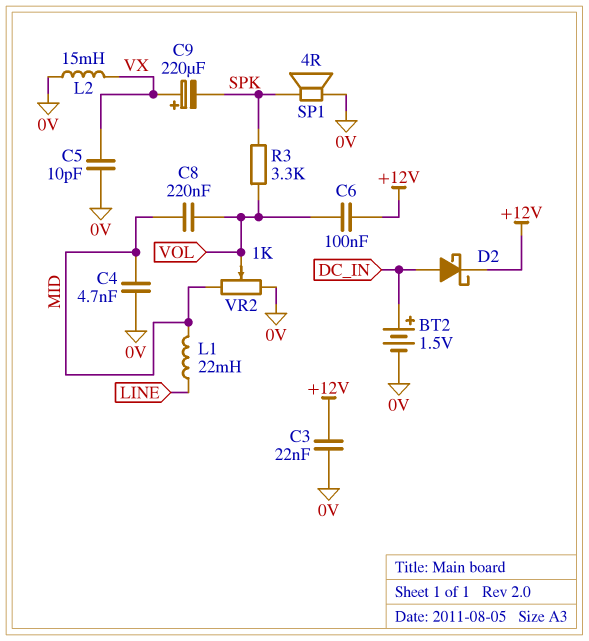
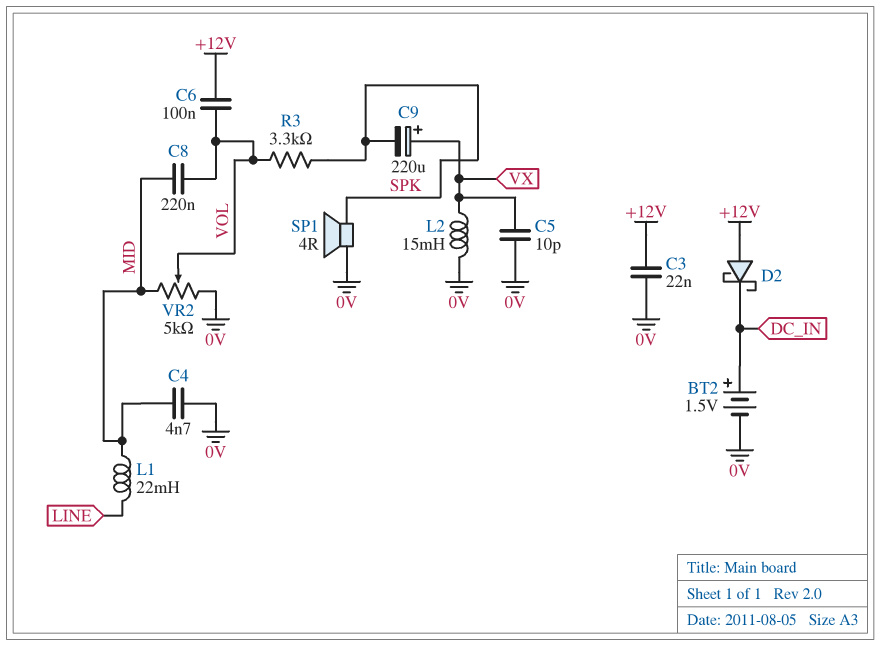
D2: schottky (A DC_IN, K +12V) -> schottky (A +12V, K DC_IN)
VR2: 1k (0V, MID, wiper VOL) -> 5k (0V, MID, wiper VOL)

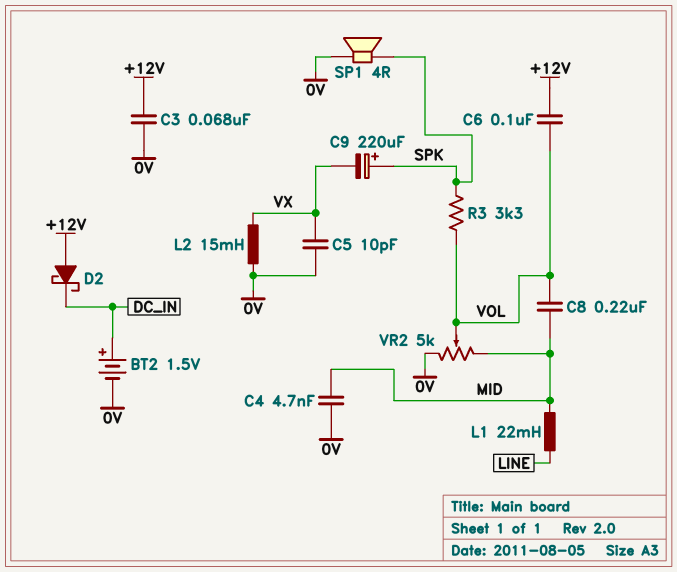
C3: 22nF (+12V, 0V) -> 68nF (+12V, 0V)
C9: 220uF (plus VX, minus SPK) -> 220uF (plus SPK, minus VX)

